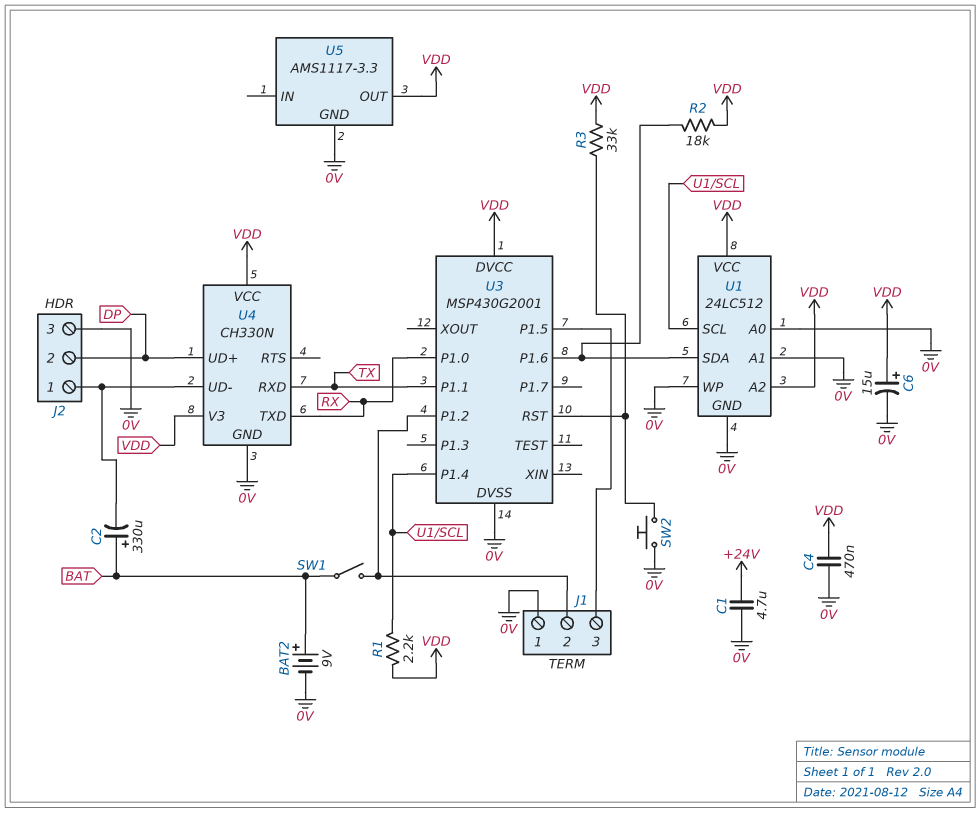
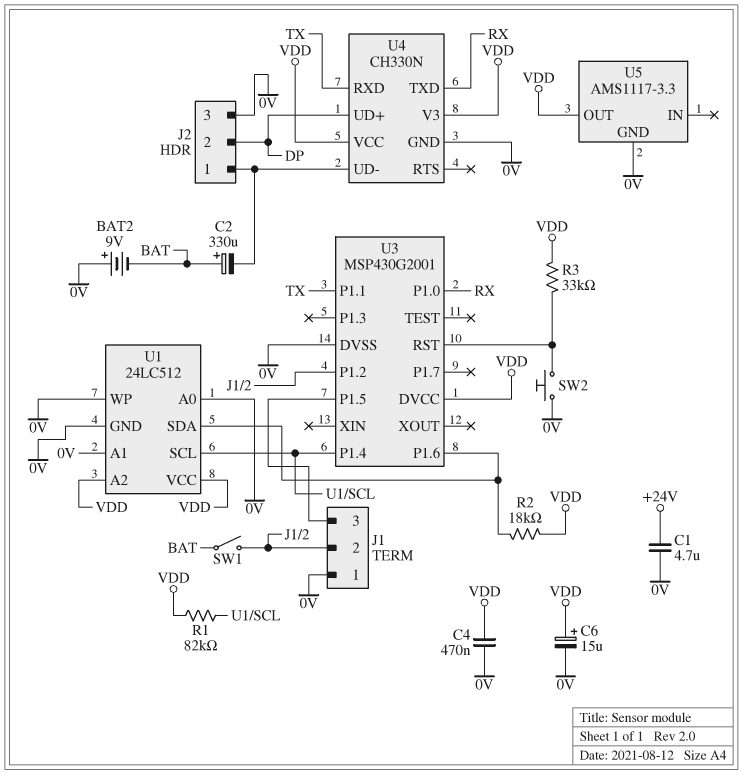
BAT2: 9V (plus BAT, minus 0V) -> 9V (plus 0V, minus BAT)
R1: 2.2k (U1/SCL, VDD) -> 82k (U1/SCL, VDD)

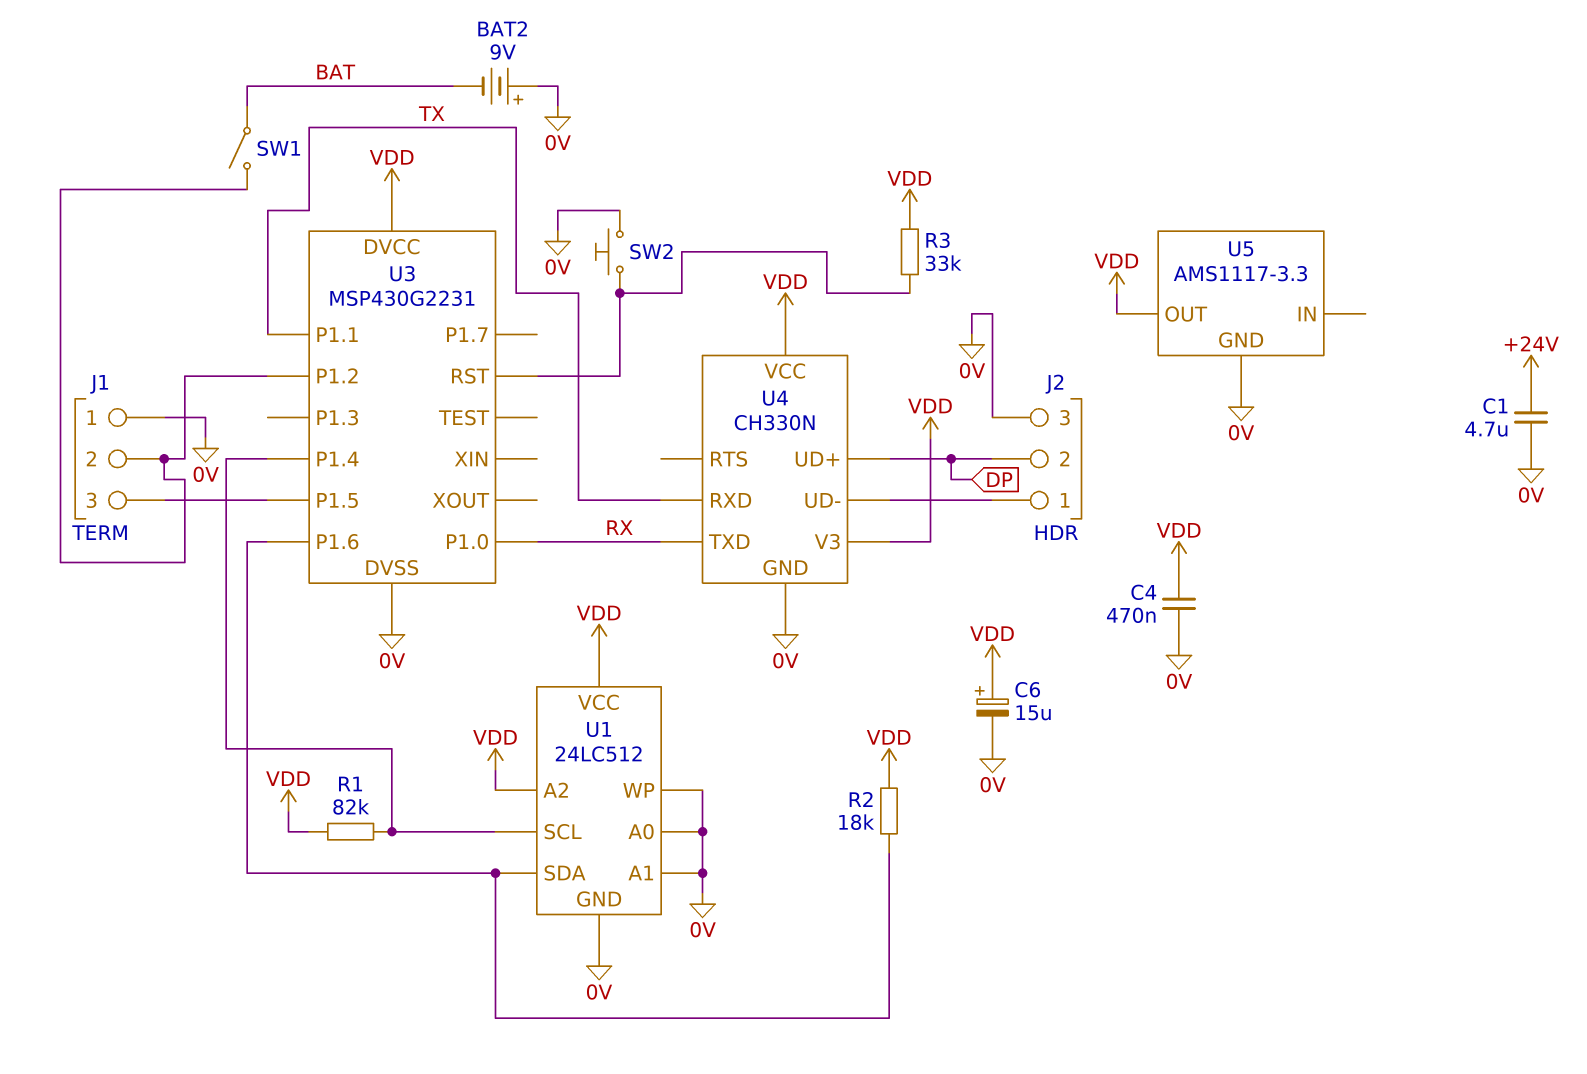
C2: 330uF (plus BAT, minus J2/1) -> none
U3: MSP430G2001 -> MSP430G2231

